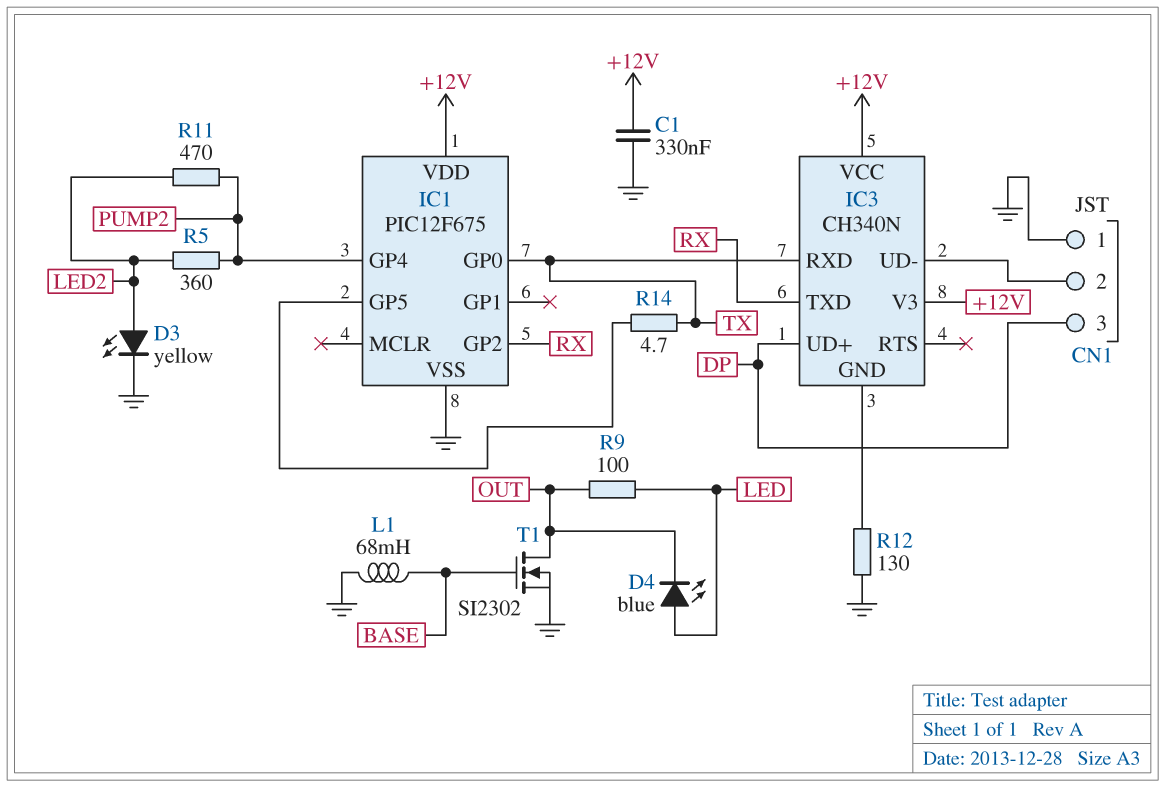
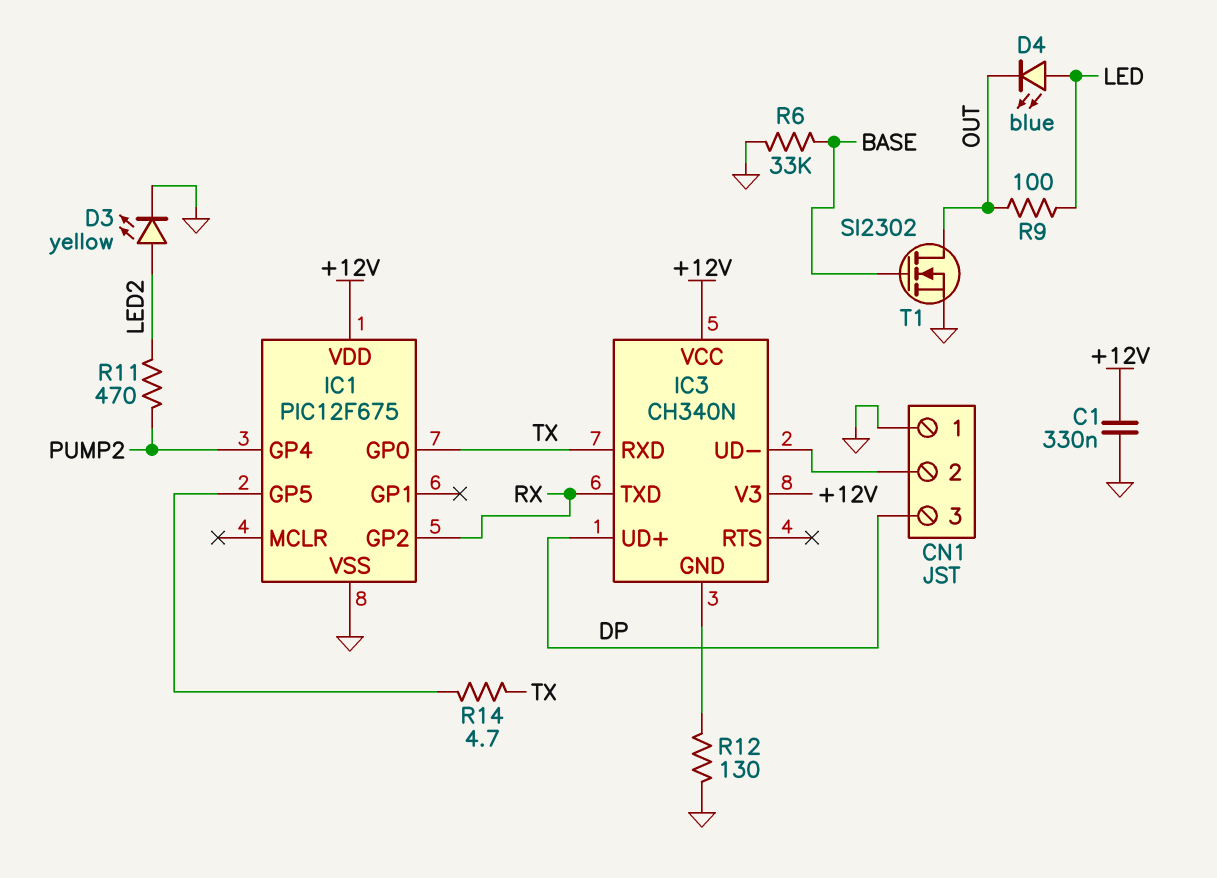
L1: 68mH (BASE, GND) -> none
R5: 360 (LED2, PUMP2) -> none
R6: none -> 33k (BASE, GND)

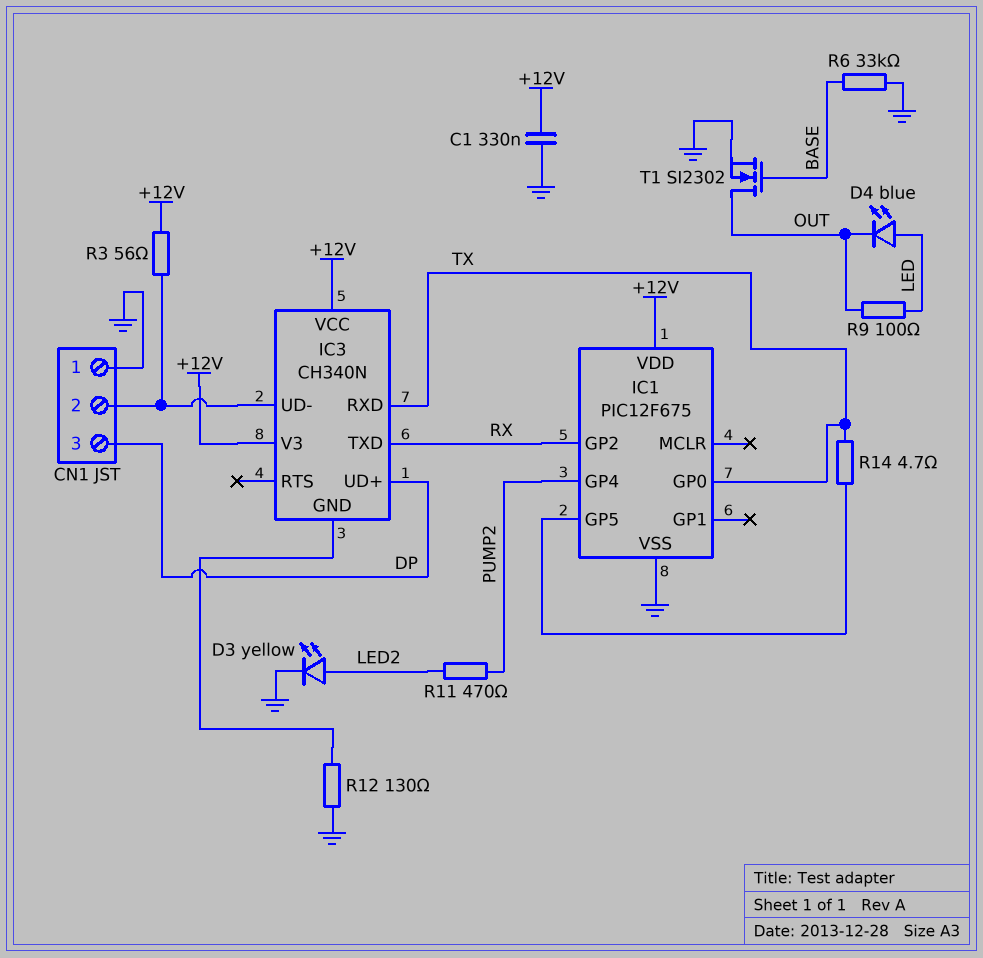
R3: none -> 56 (+12V, CN1/2)

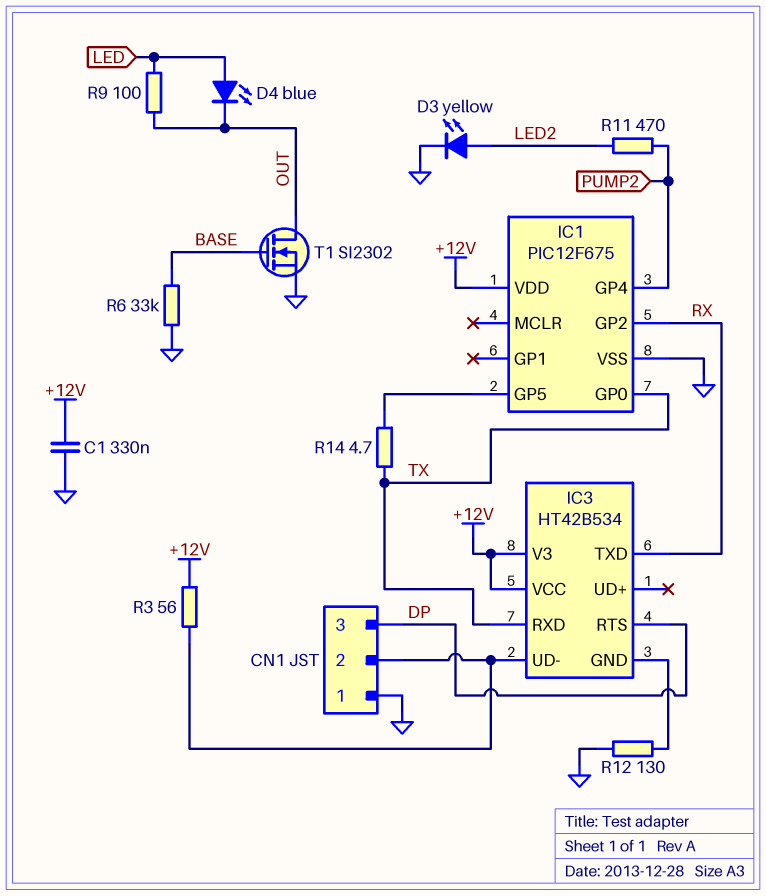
IC3: CH340N -> HT42B534
IC3 pin RTS: none -> DP
IC3 pin UD+: DP -> none

